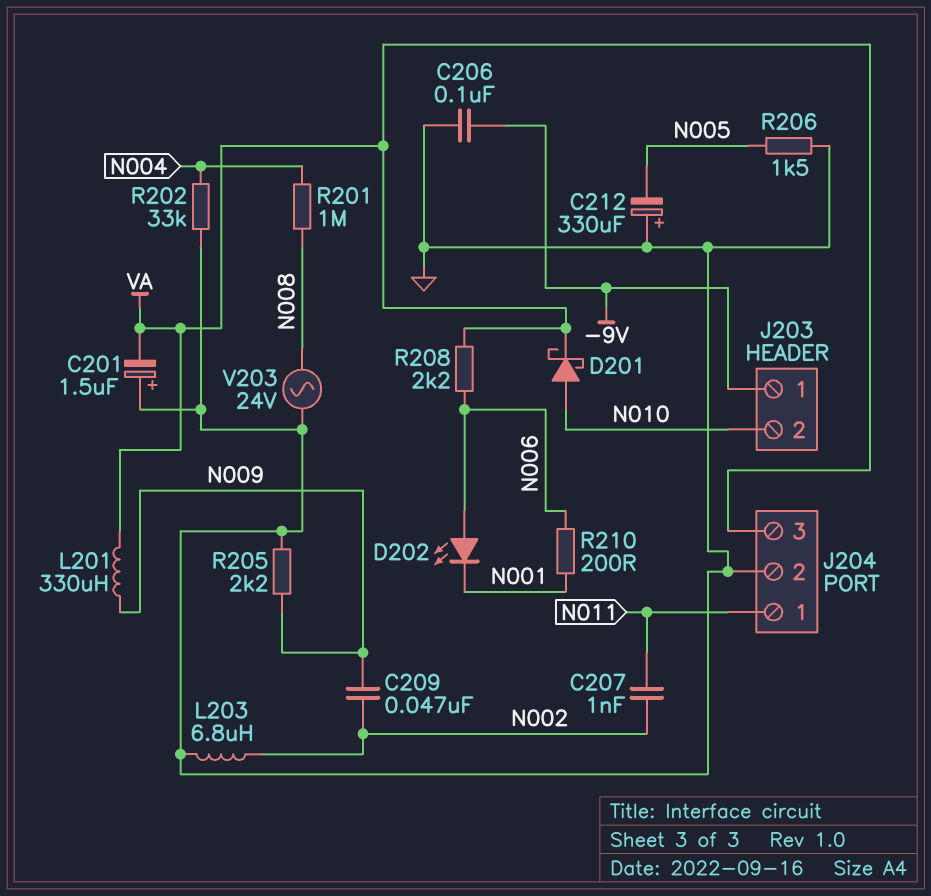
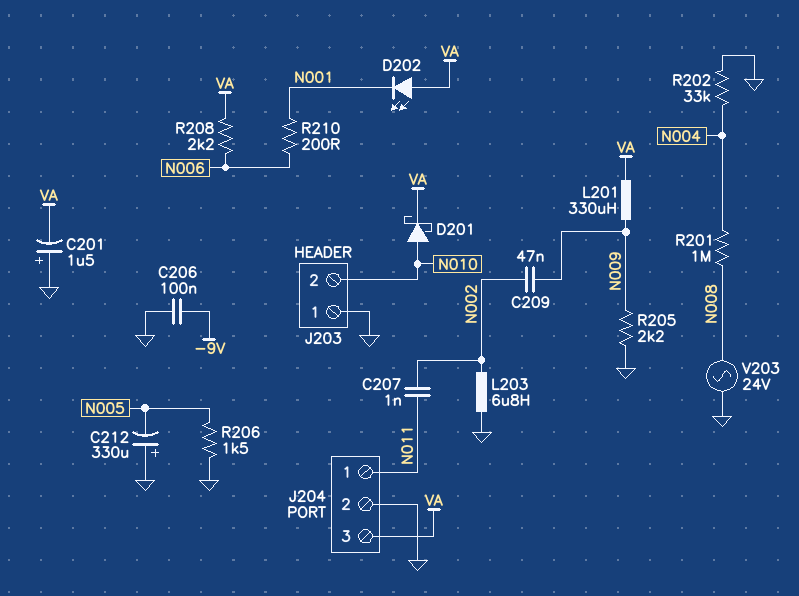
D202: LED (A N006, K N001) -> LED (A VA, K N001)
J203 pin 1: -9V -> GND

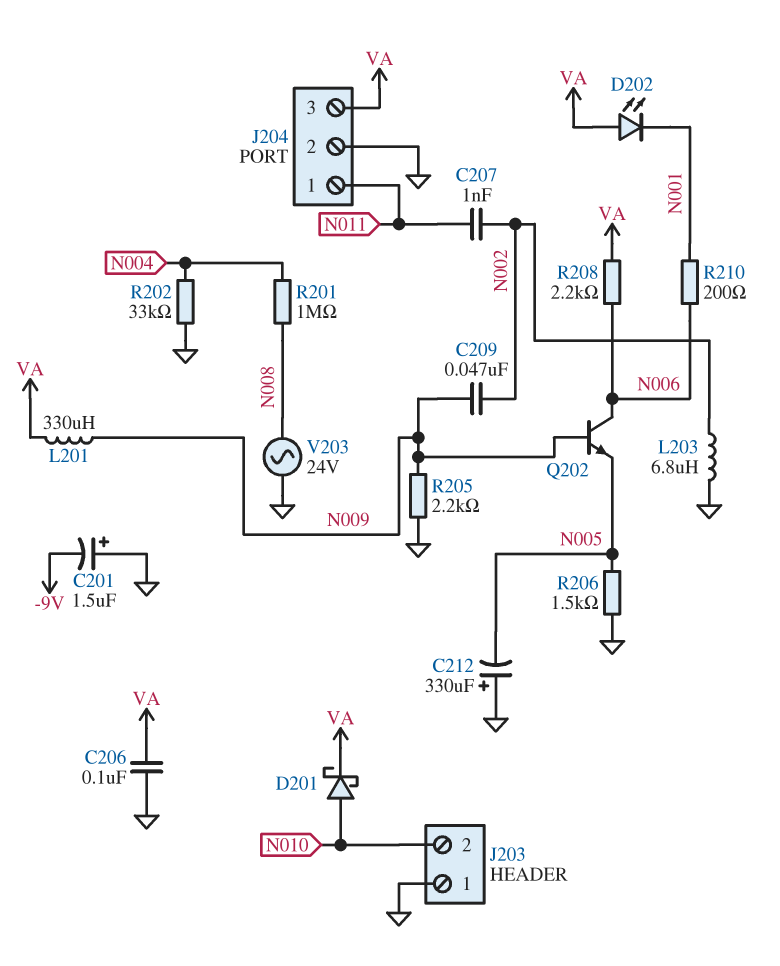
C201: 1.5uF (plus GND, minus VA) -> 1.5uF (plus GND, minus -9V)
C206: 100nF (-9V, GND) -> 100nF (GND, VA)
Q202: none -> NPN (B N009, C N006, E N005)

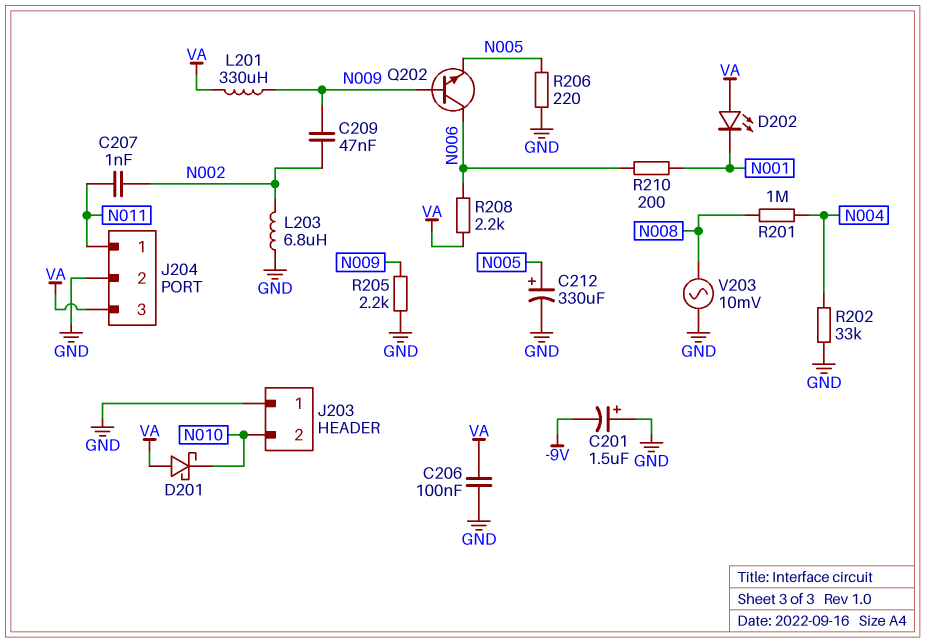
C212: 330uF (plus GND, minus N005) -> 330uF (plus N005, minus GND)
D201: schottky (A N010, K VA) -> schottky (A VA, K N010)
R206: 1.5k (GND, N005) -> 220 (GND, N005)
V203: AC 24V (GND, N008) -> AC 10mV (GND, N008)

